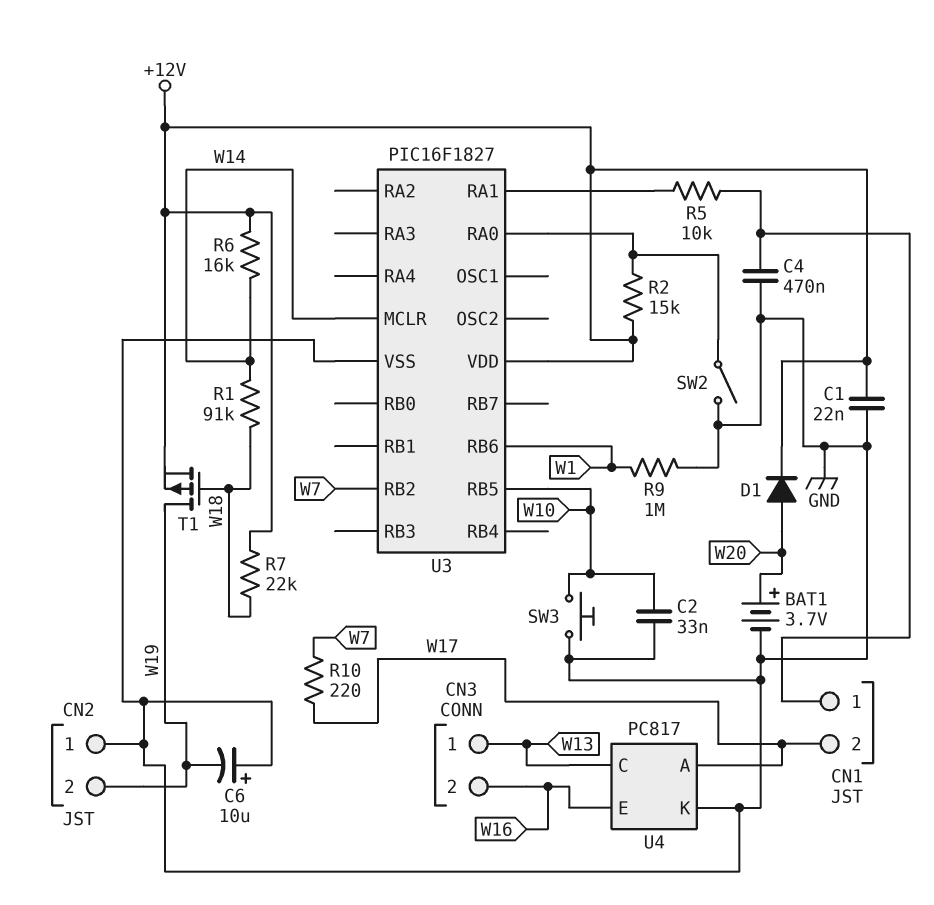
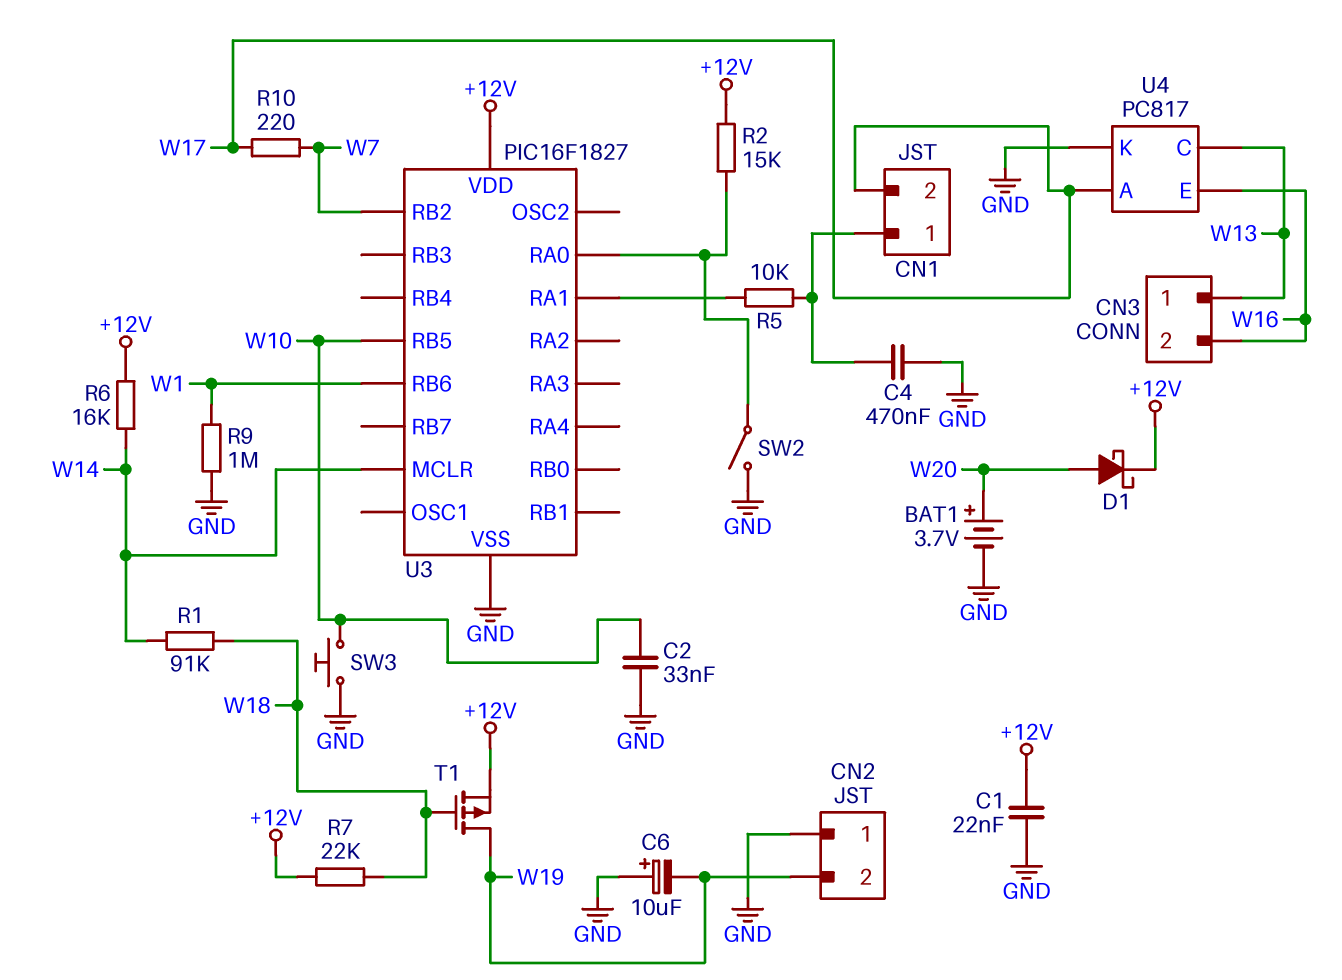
D1: diode (A W20, K +12V) -> schottky (A W20, K +12V)

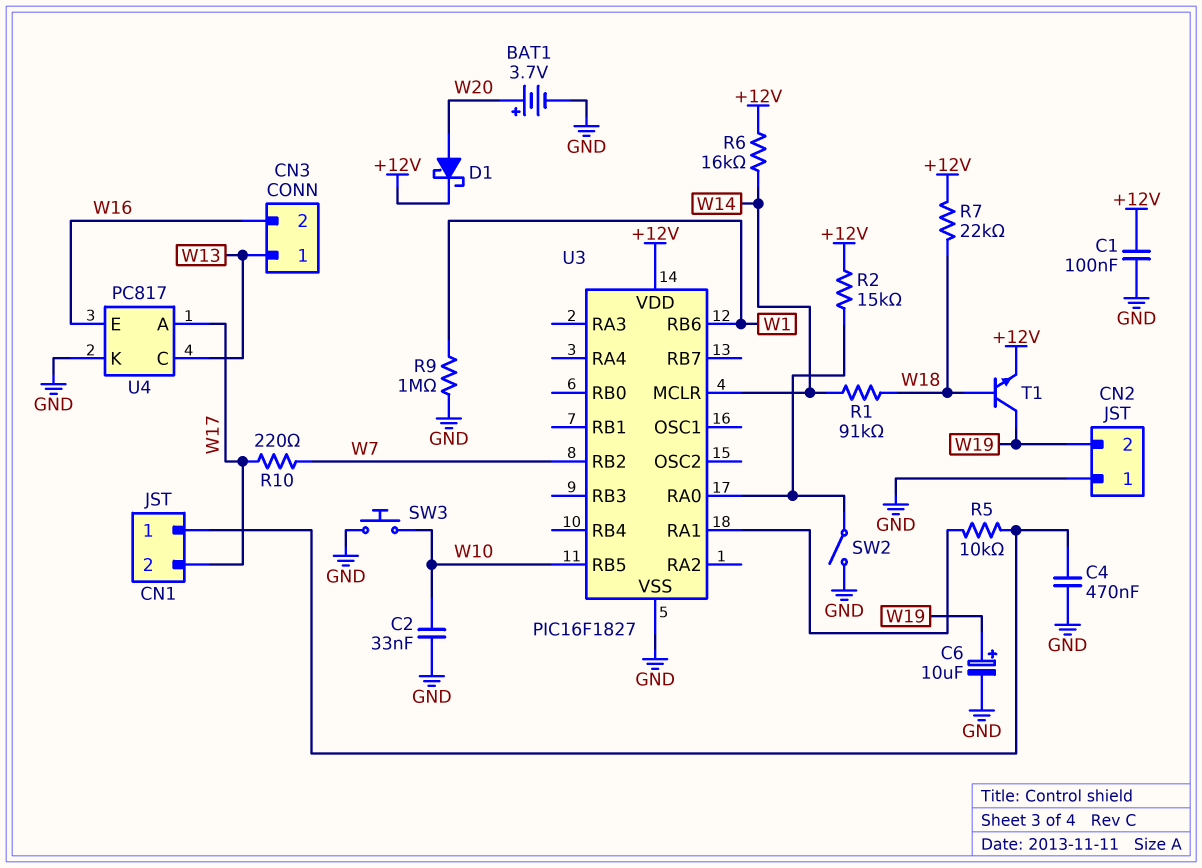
C1: 22nF (+12V, GND) -> 100nF (+12V, GND)
C6: 10uF (plus GND, minus W19) -> 10uF (plus W19, minus GND)
T1: PMOS (G W18, D W19, S +12V) -> NPN (B W18, C W19, E +12V)

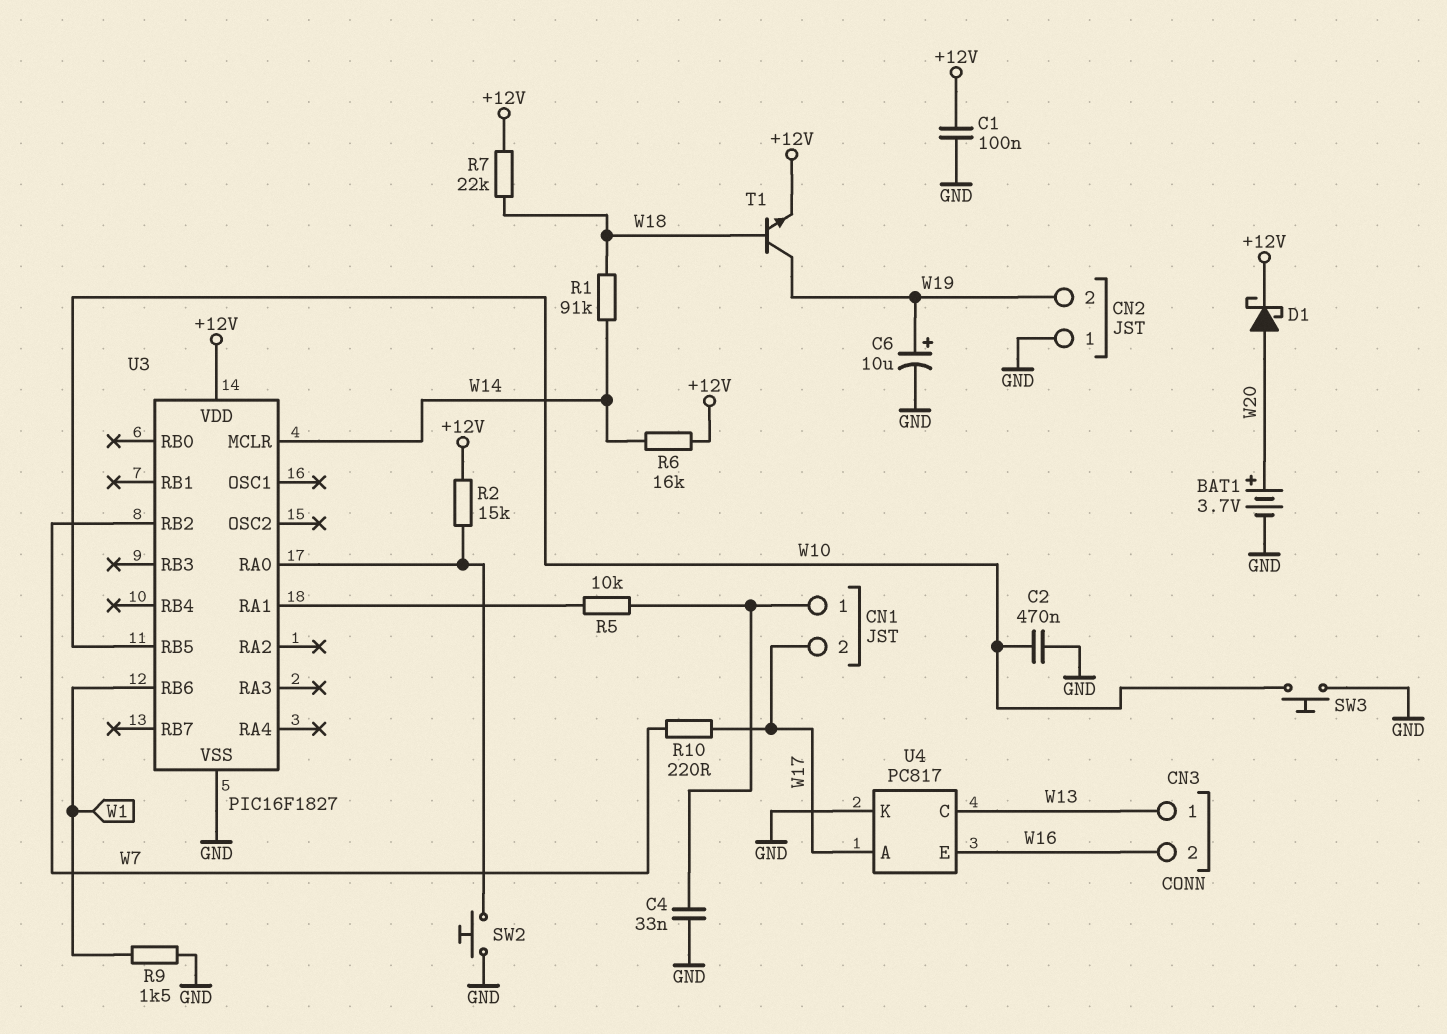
C2: 33nF (GND, W10) -> 470nF (GND, W10)
C4: 470nF (CN1/1, GND) -> 33nF (CN1/1, GND)
R9: 1M (GND, W1) -> 1.5k (GND, W1)
SW2: switch (GND, U3/RA0) -> button (GND, U3/RA0)

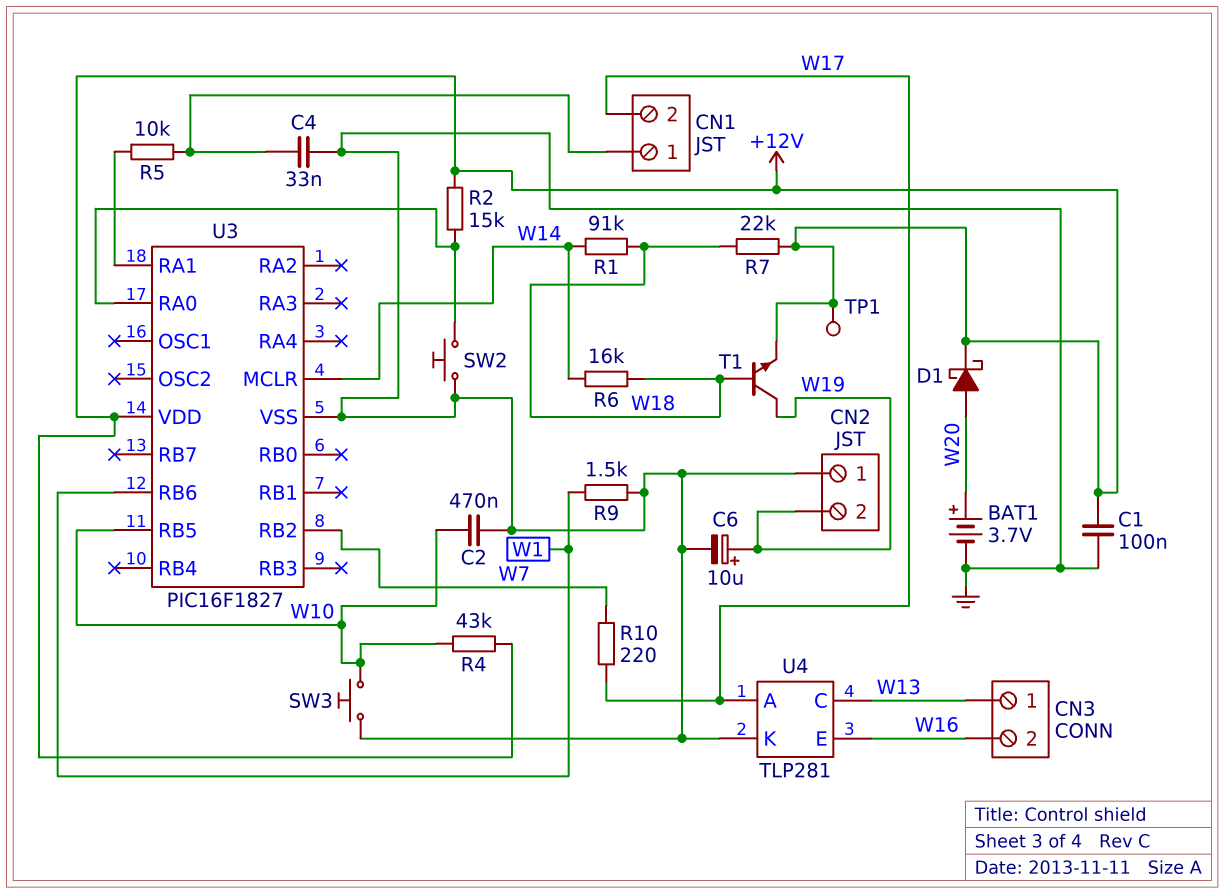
R4: none -> 43k (+12V, W10)
R6: 16k (+12V, W14) -> 16k (W14, W18)
TP1: none -> test point (+12V)
U4: PC817 -> TLP281

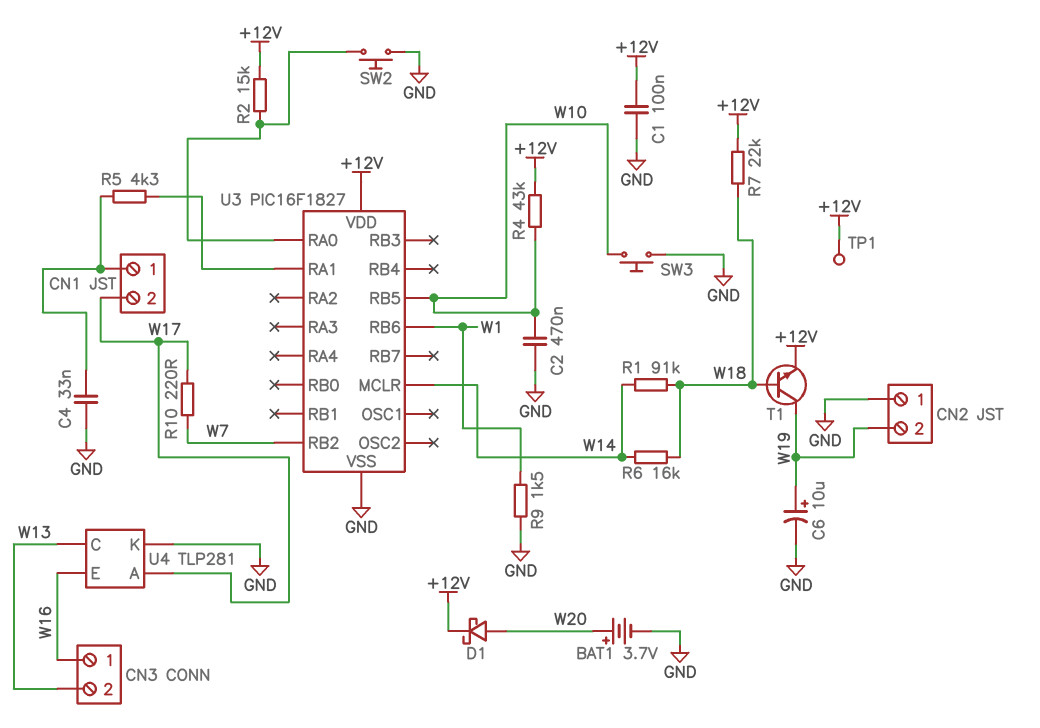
CN3 pin 1: W13 -> W16
CN3 pin 2: W16 -> W13
R5: 10k (CN1/1, U3/RA1) -> 4.3k (CN1/1, U3/RA1)

